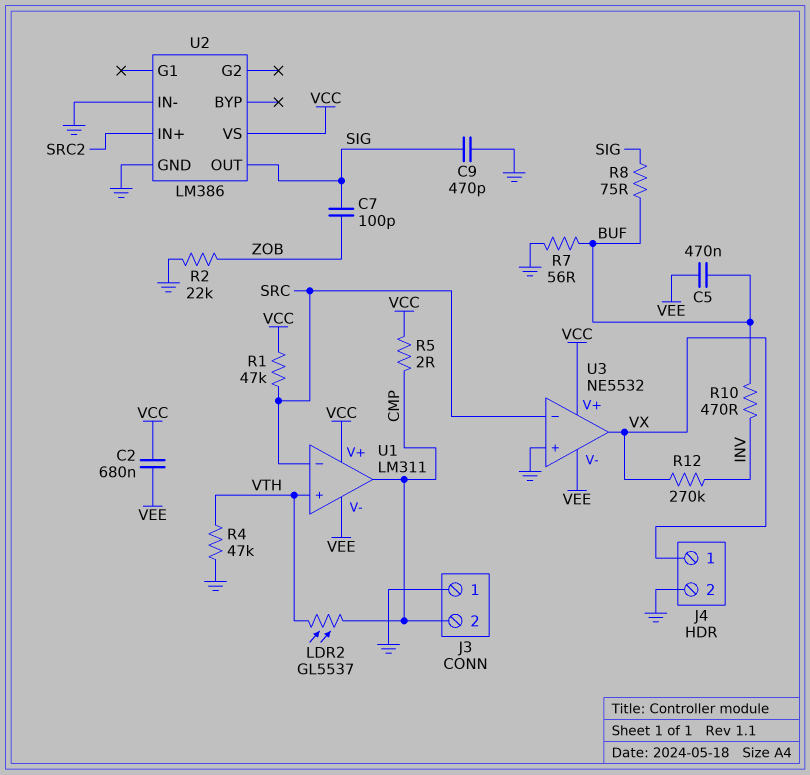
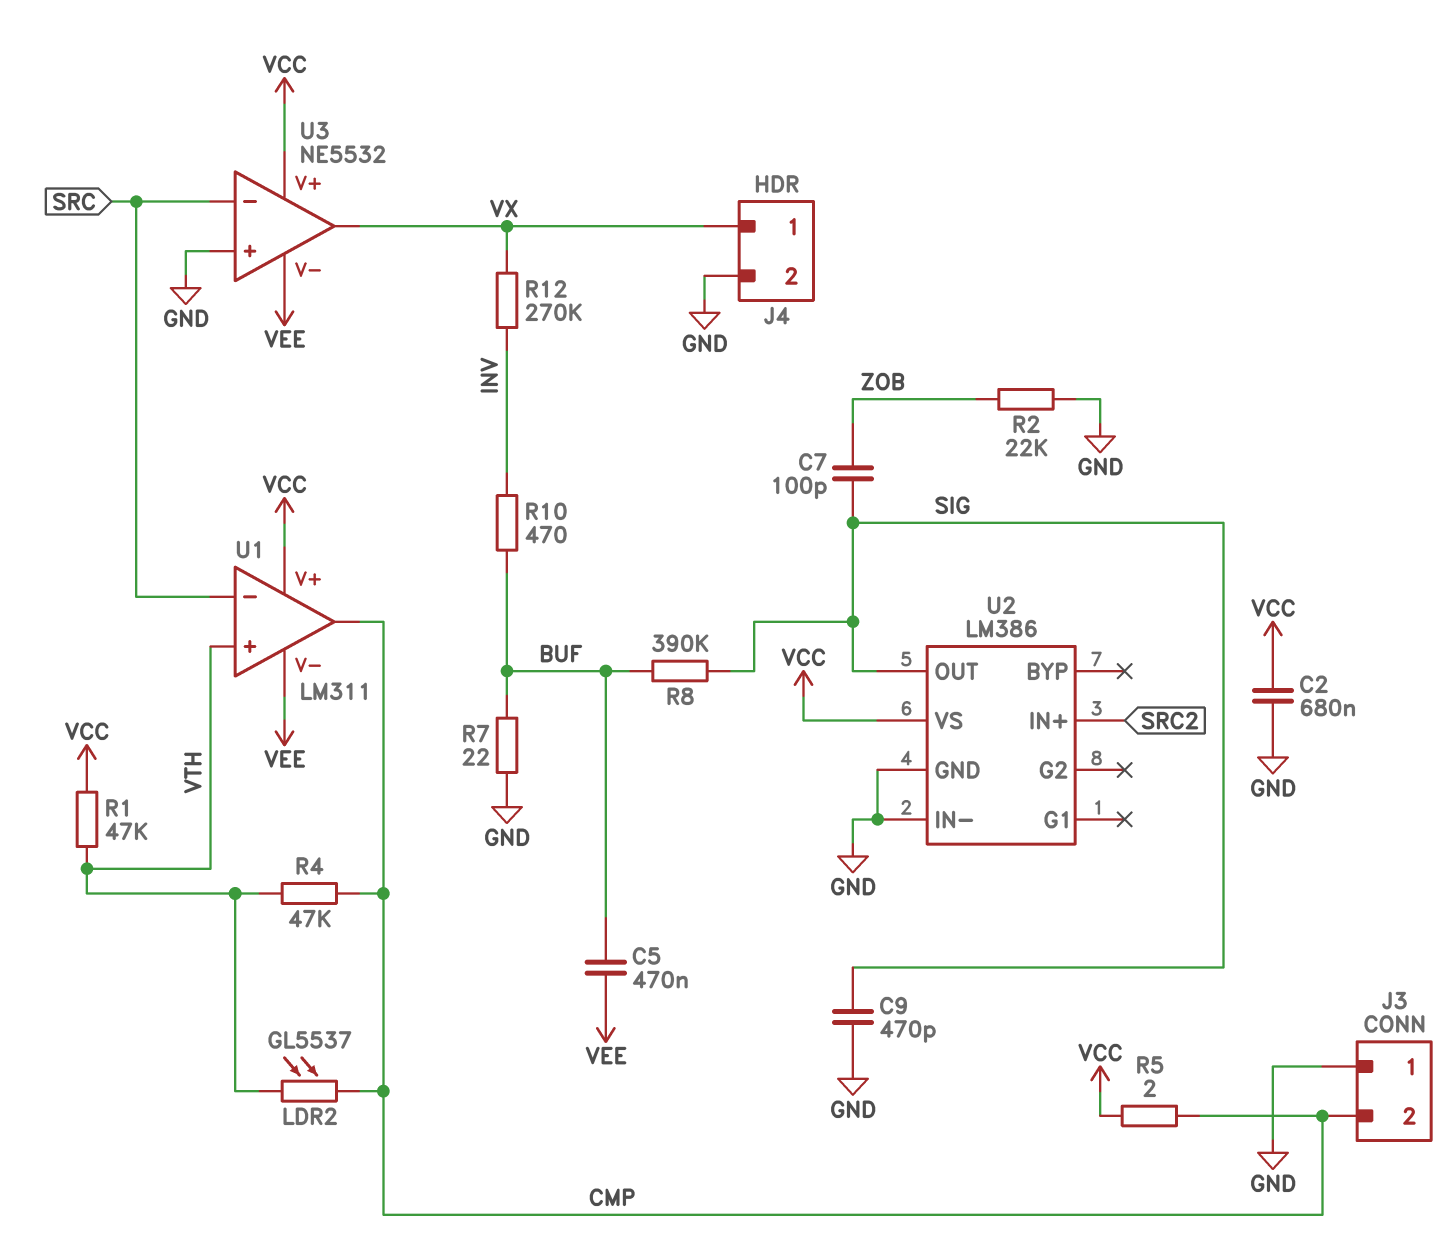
C2: 680nF (VCC, VEE) -> 680nF (GND, VCC)
R1: 47k (SRC, VCC) -> 47k (VCC, VTH)
R4: 47k (GND, VTH) -> 47k (CMP, VTH)
R7: 56 (BUF, GND) -> 22 (BUF, GND)
R8: 75 (BUF, SIG) -> 390k (BUF, SIG)

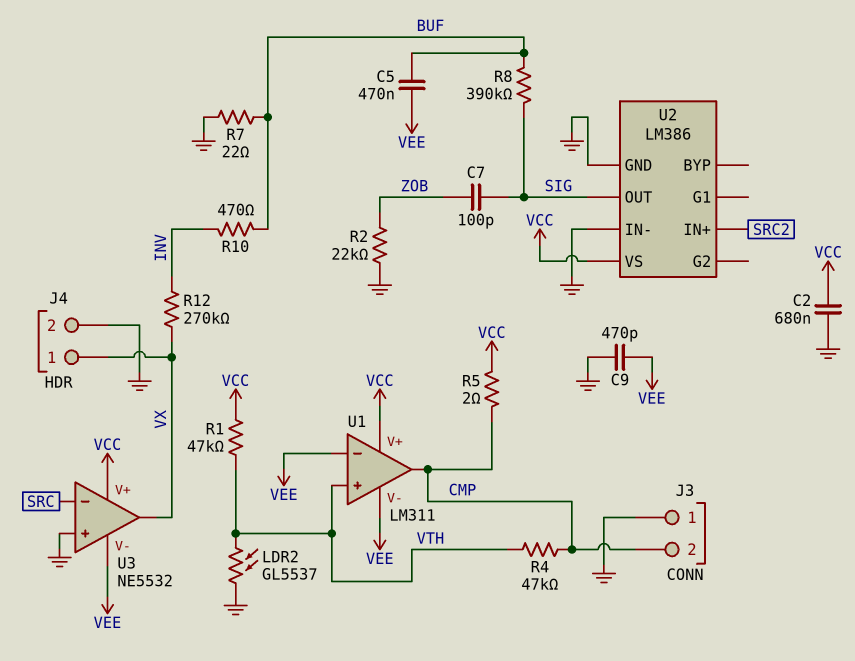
C9: 470pF (GND, SIG) -> 470pF (GND, VEE)
LDR2: GL5537 (CMP, VTH) -> GL5537 (GND, VTH)
U1 pin in-: SRC -> VEE

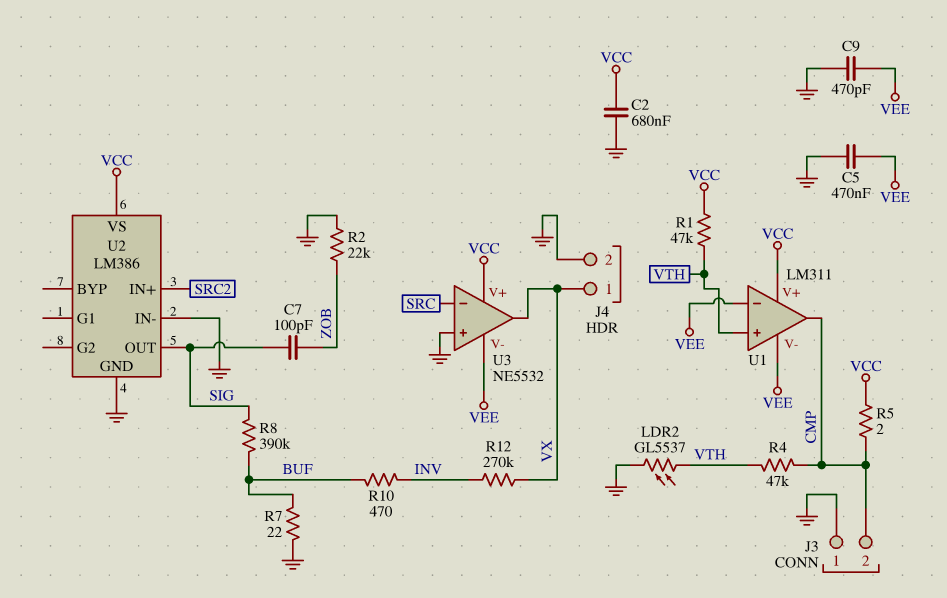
C5: 470nF (BUF, VEE) -> 470nF (GND, VEE)

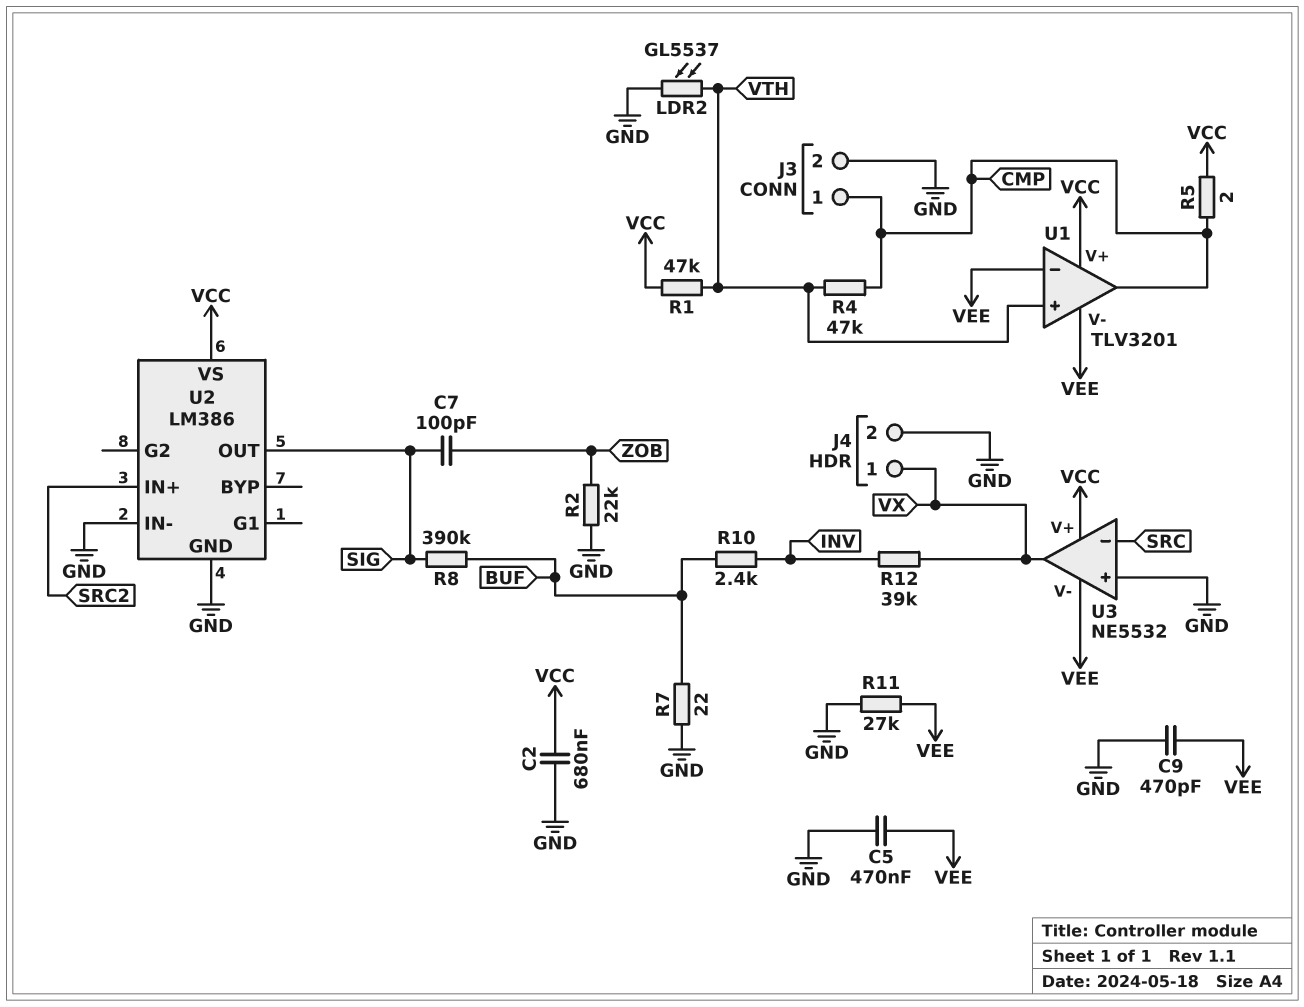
J3 pin 1: GND -> CMP
J3 pin 2: CMP -> GND
R10: 470 (BUF, INV) -> 2.4k (BUF, INV)
R11: none -> 27k (GND, VEE)
R12: 270k (INV, VX) -> 39k (INV, VX)
U1: LM311 -> TLV3201

